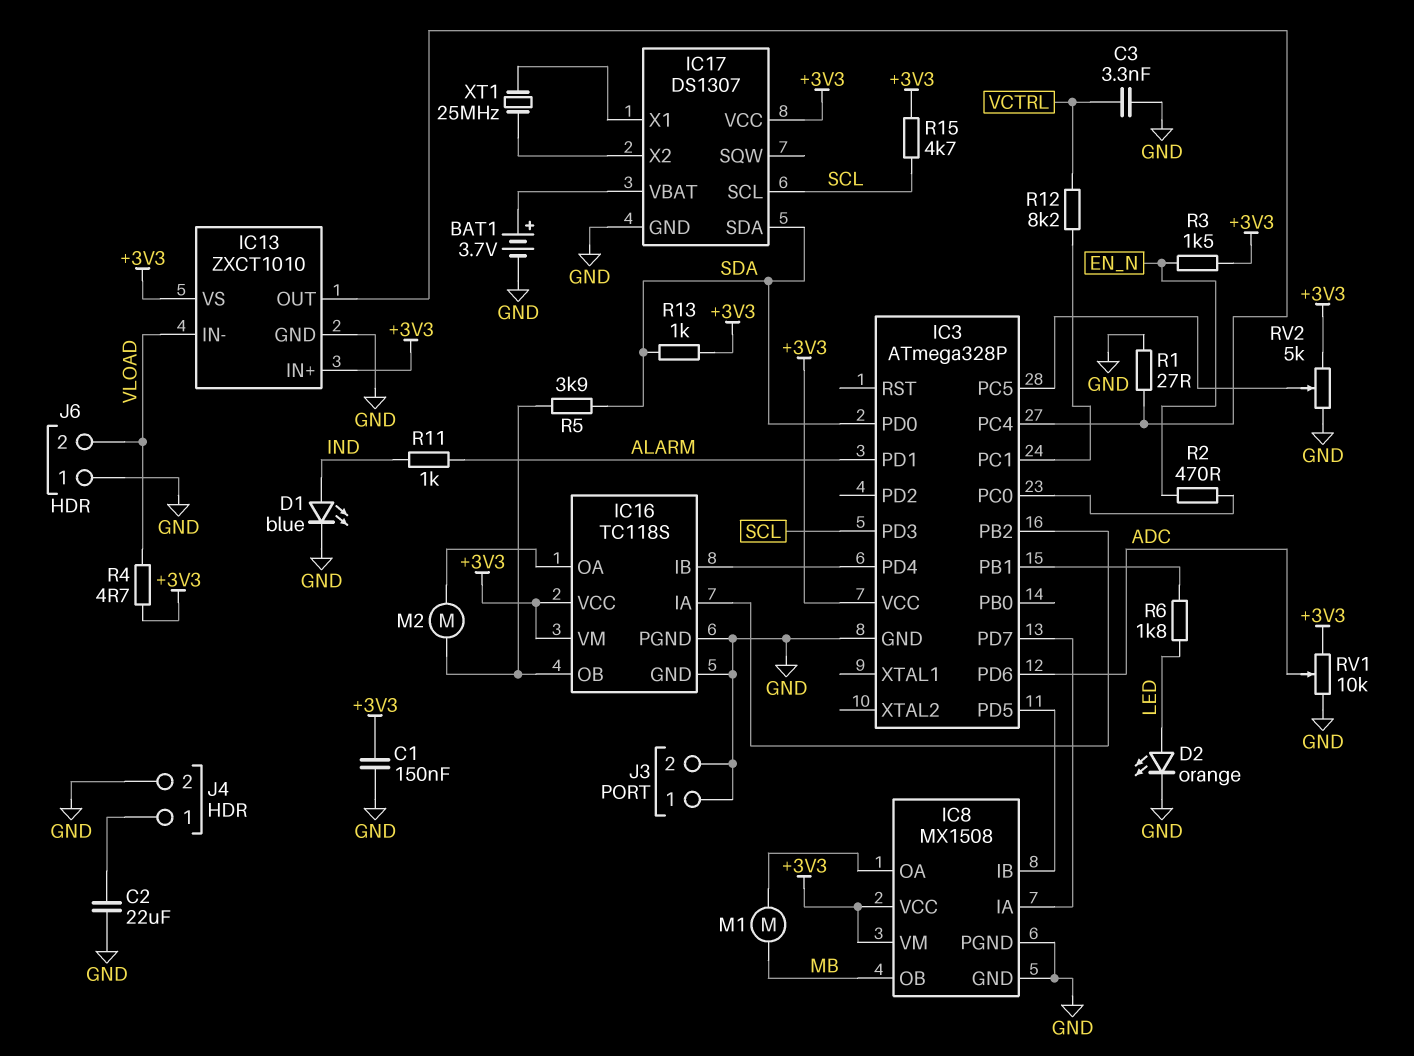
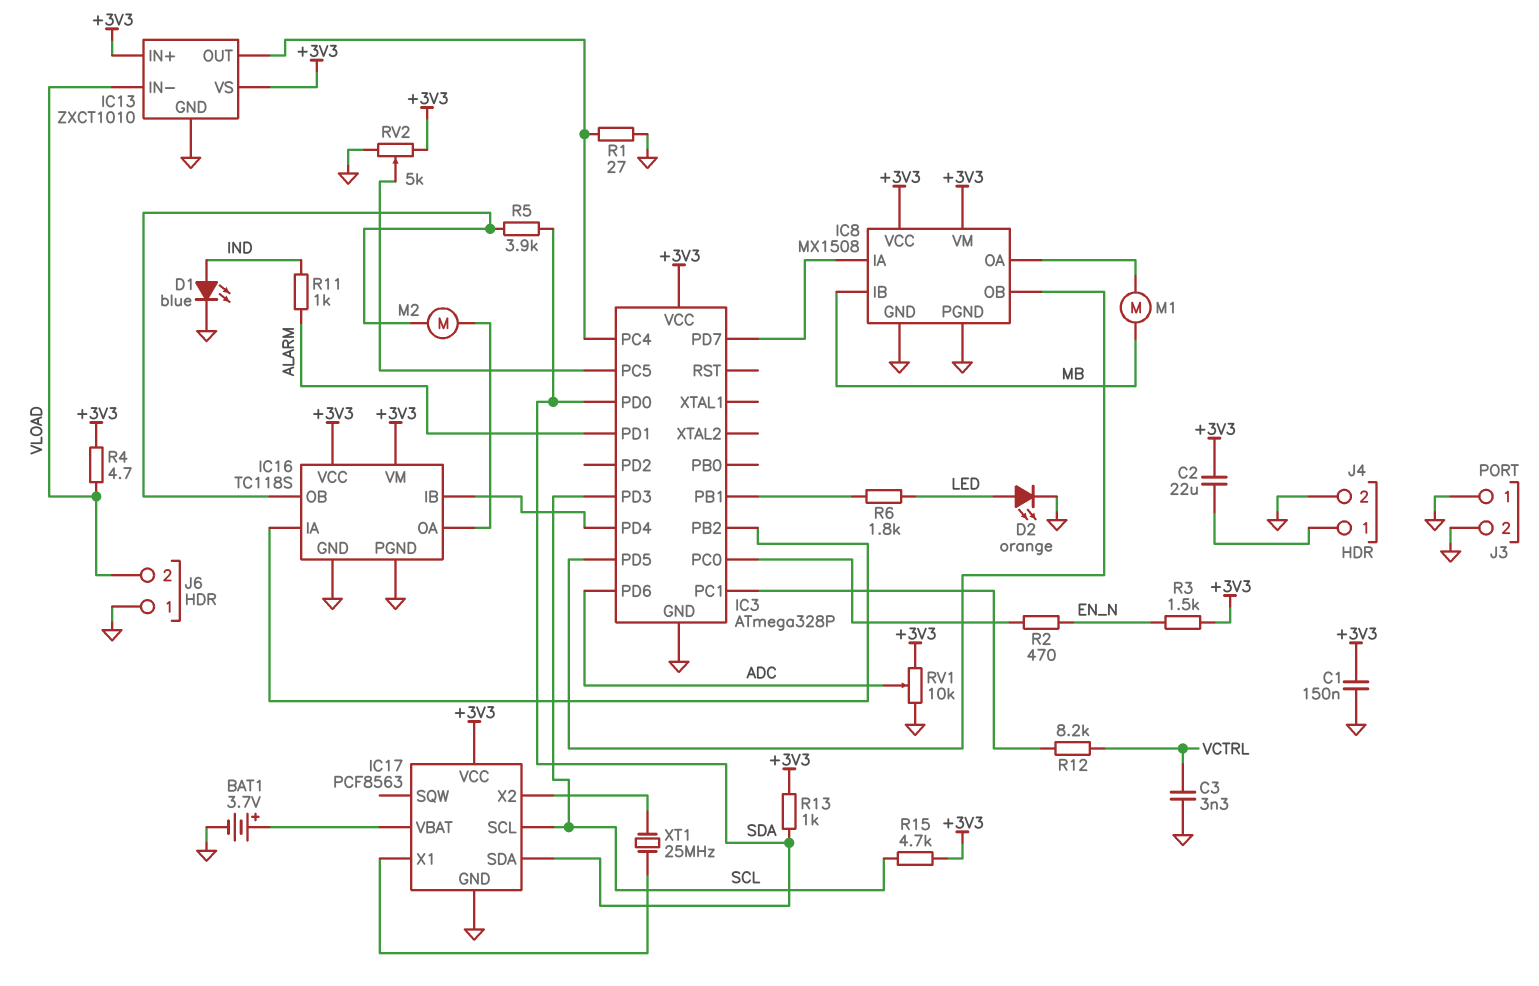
C2: 22uF (GND, J4/1) -> 22uF (+3V3, J4/1)
IC8 pin IB: IC3/PD5 -> MB
IC8 pin OB: MB -> IC3/PD5
IC17: DS1307 -> PCF8563

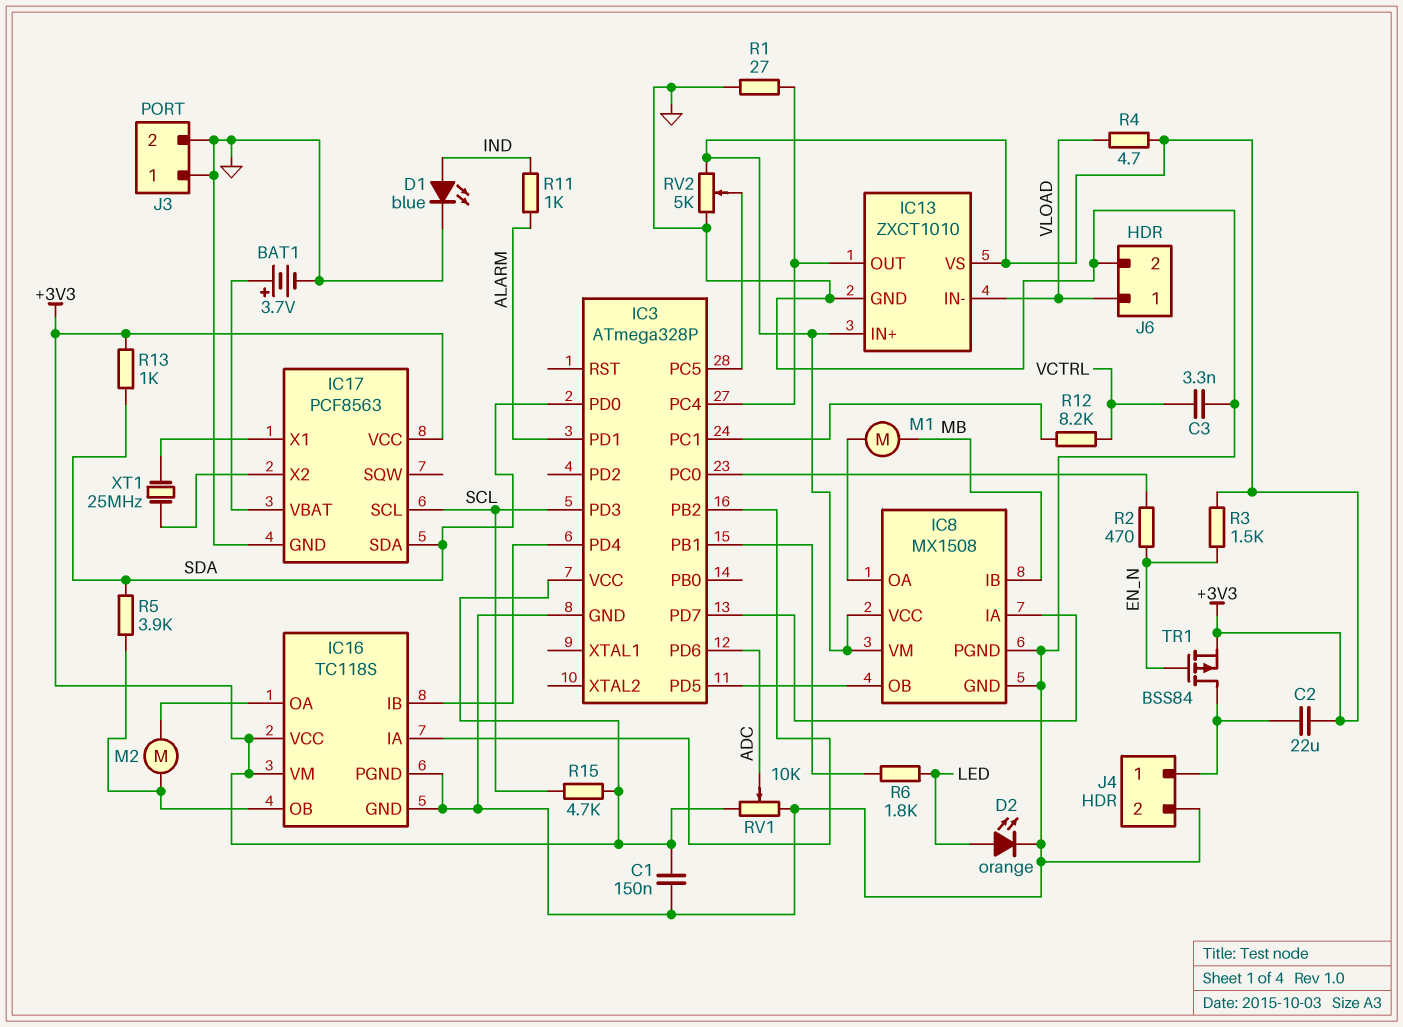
J6 pin 1: GND -> VLOAD
J6 pin 2: VLOAD -> GND
TR1: none -> PMOS BSS84 (G EN_N, D J4/1, S +3V3)

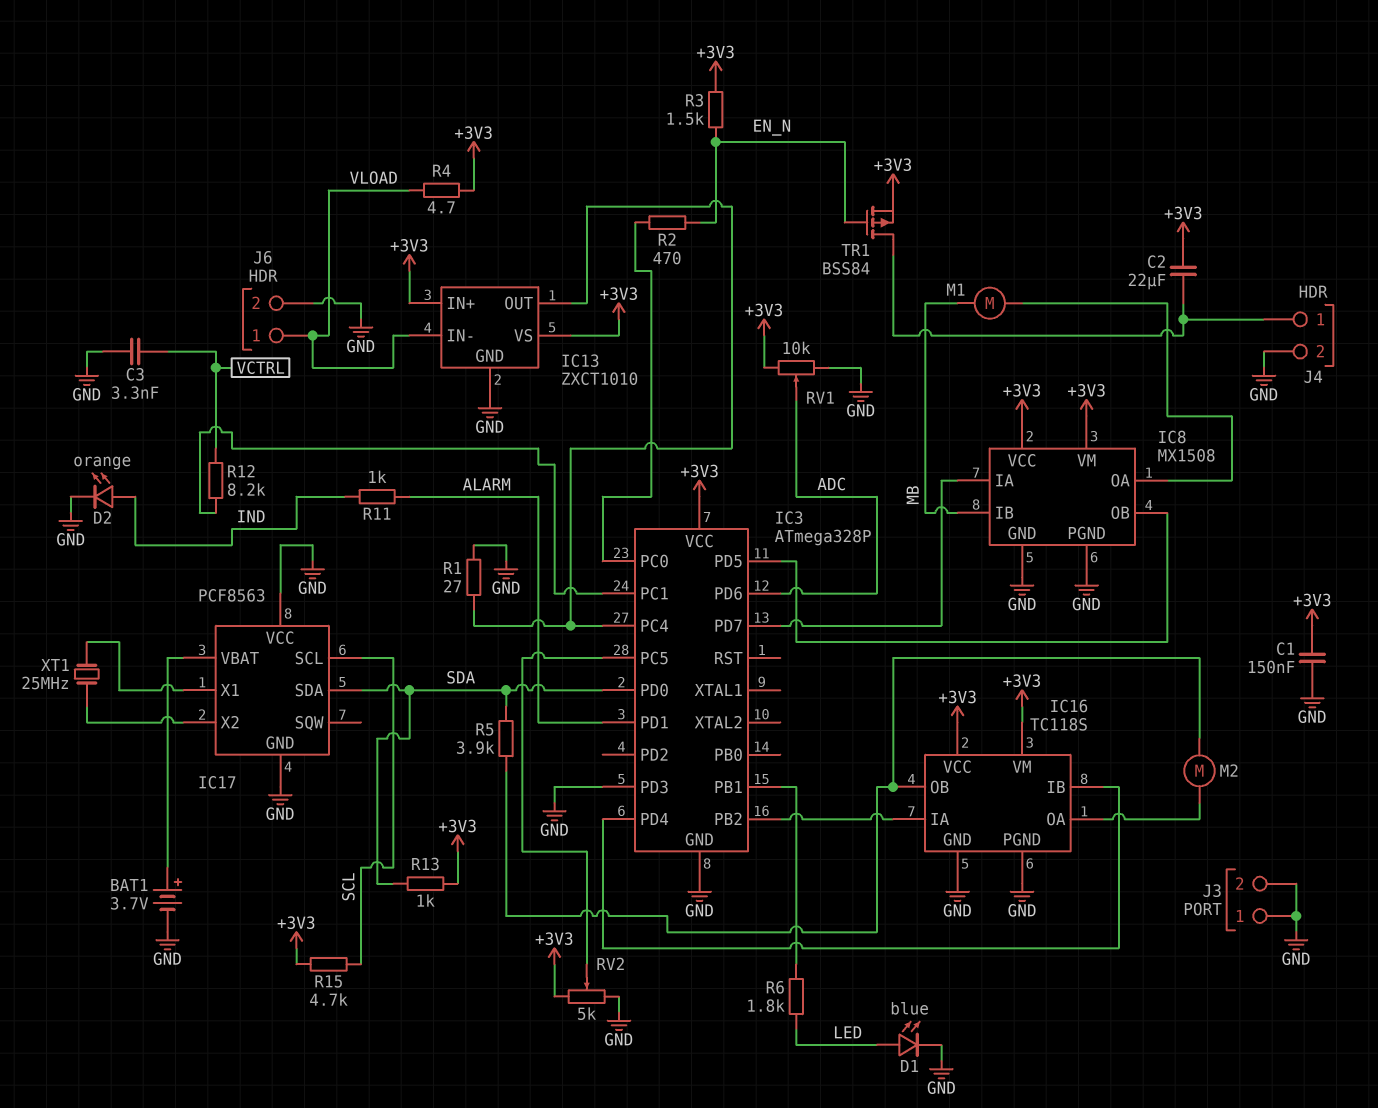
D1: LED blue (A IND, K GND) -> LED blue (A LED, K GND)
D2: LED orange (A LED, K GND) -> LED orange (A IND, K GND)
IC3 pin PD3: SCL -> GND
IC17 pin VCC: +3V3 -> GND

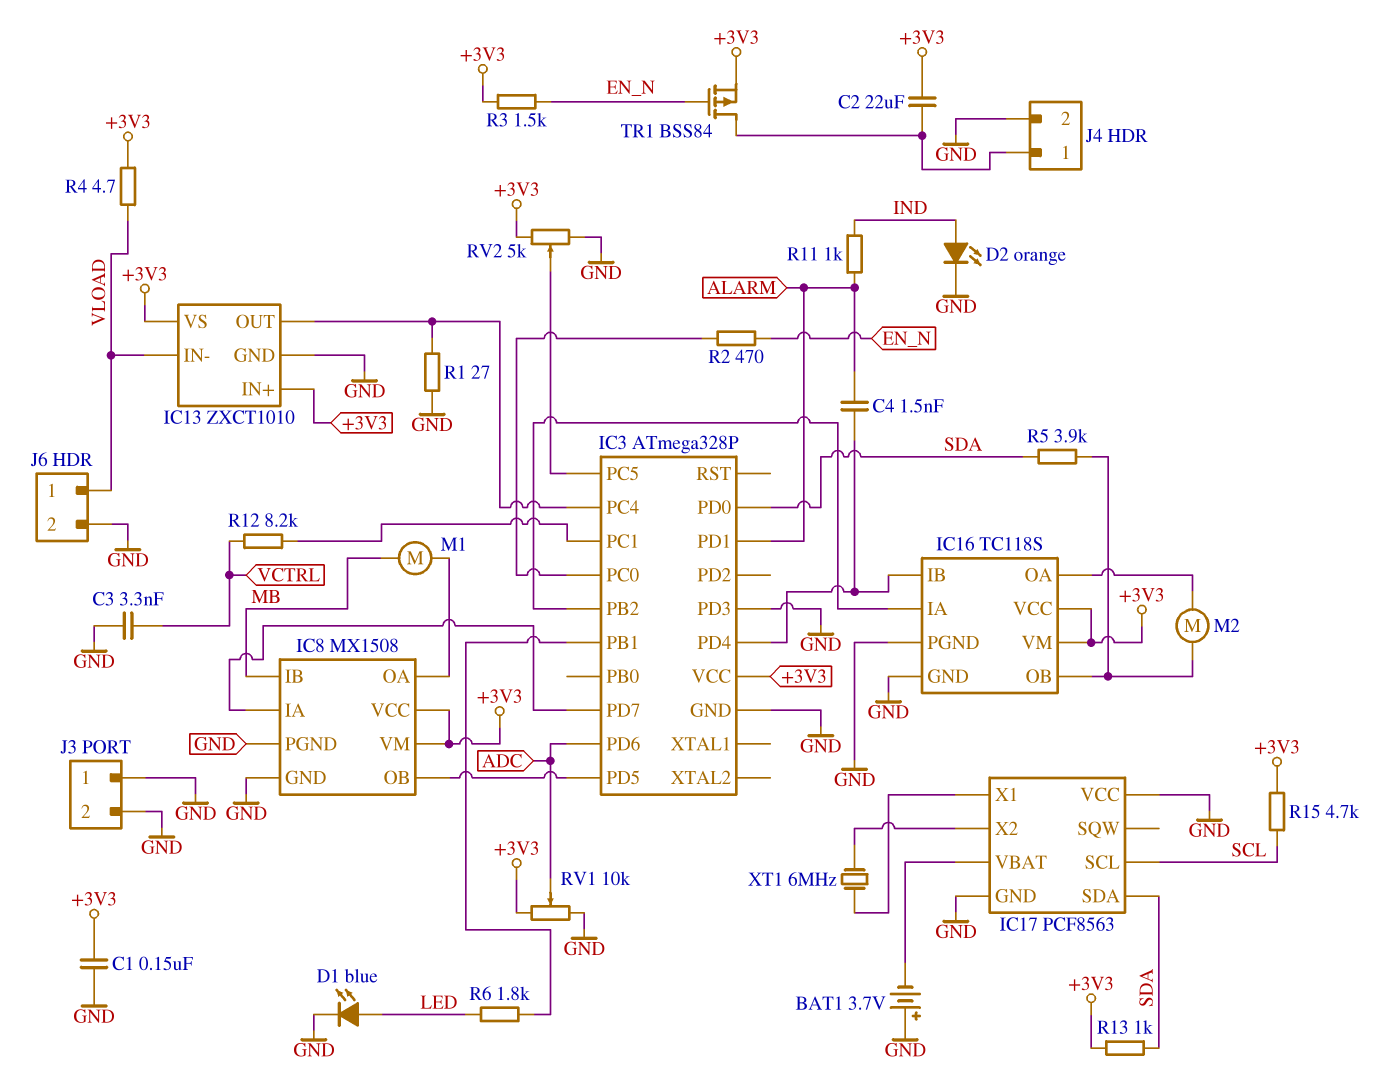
BAT1: 3.7V (plus IC17/VBAT, minus GND) -> 3.7V (plus GND, minus IC17/VBAT)
C4: none -> 1.5nF (ALARM, IC3/PD4)
XT1: 25MHz (IC17/X1, IC17/X2) -> 6MHz (IC17/X1, IC17/X2)

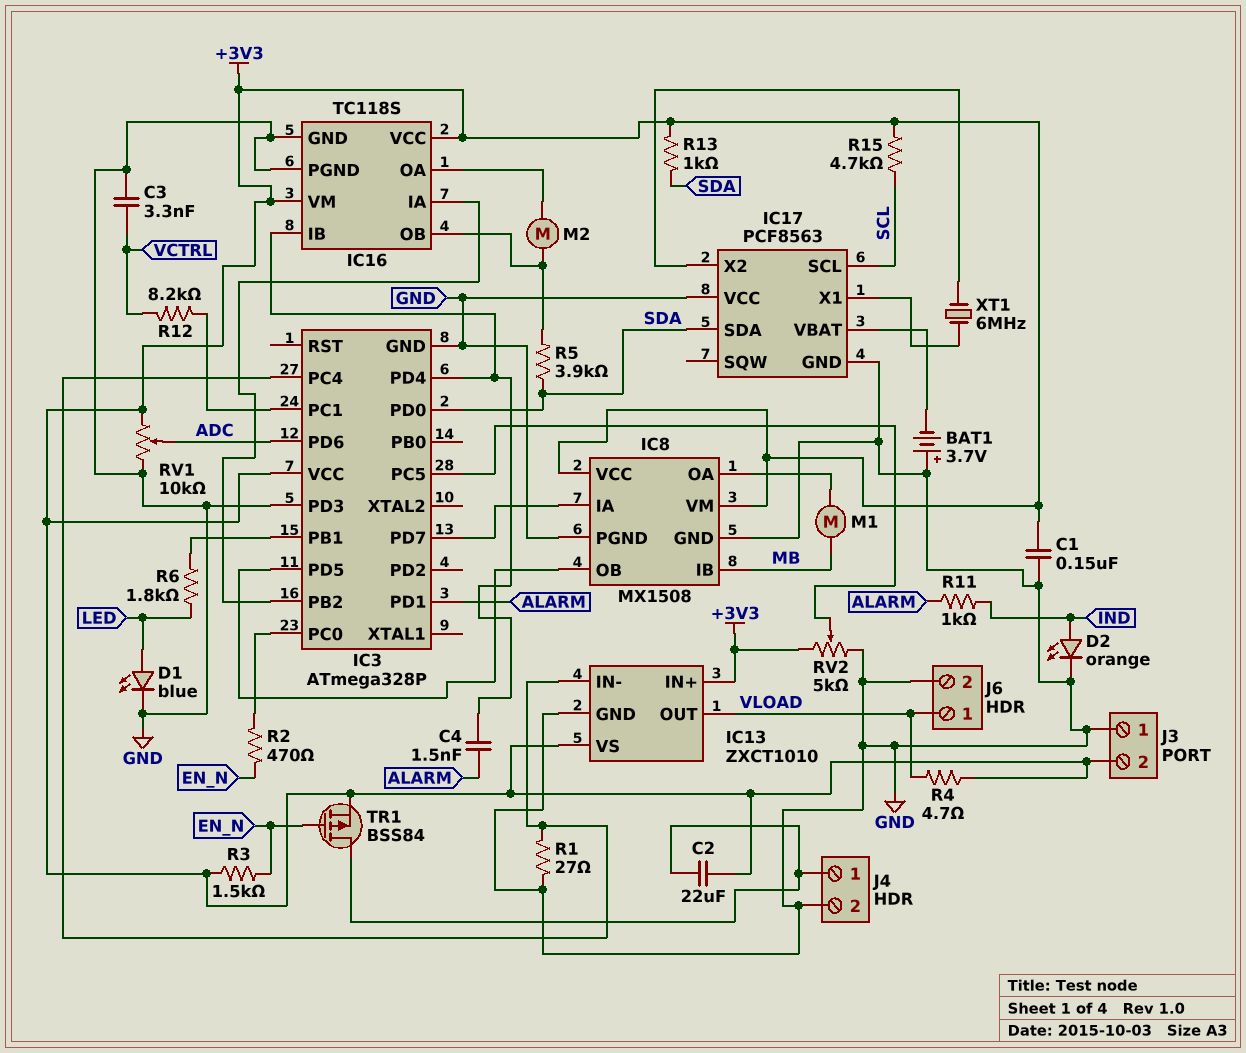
IC13 pin IN-: VLOAD -> IC3/PC4
IC13 pin OUT: IC3/PC4 -> VLOAD
J3 pin 2: GND -> +3V3

